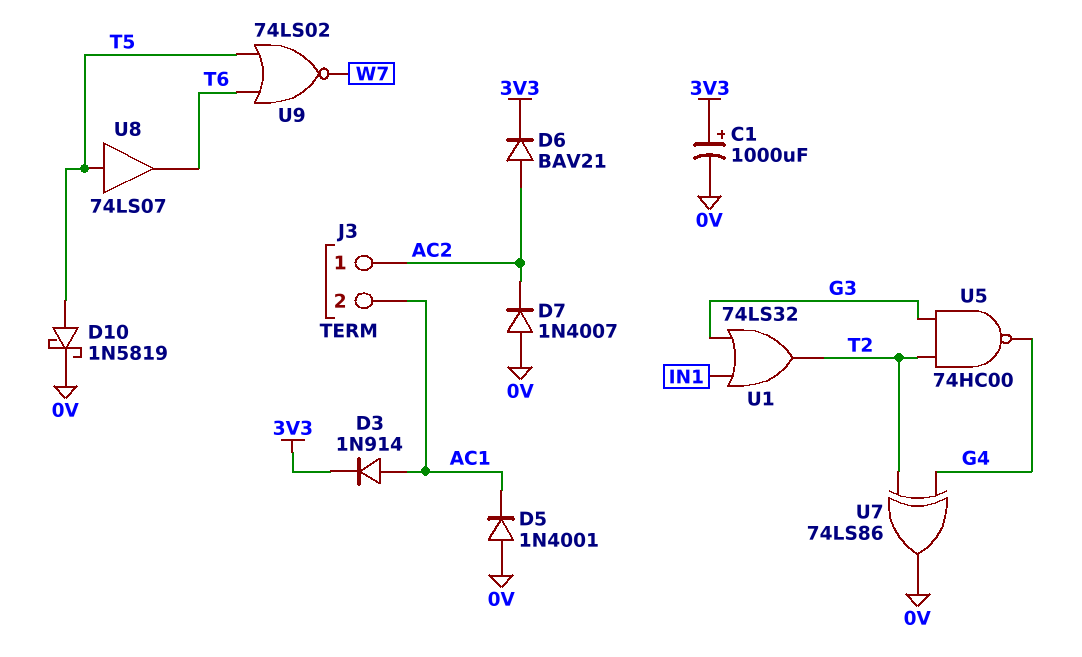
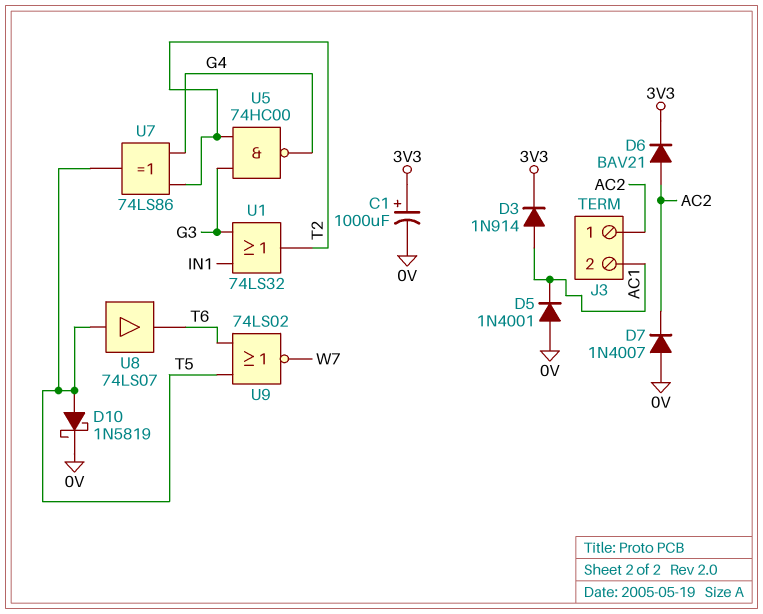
U7: XOR 74LS86 (in G4, in T2, out 0V) -> XOR 74LS86 (in G4, in T2, out T5)

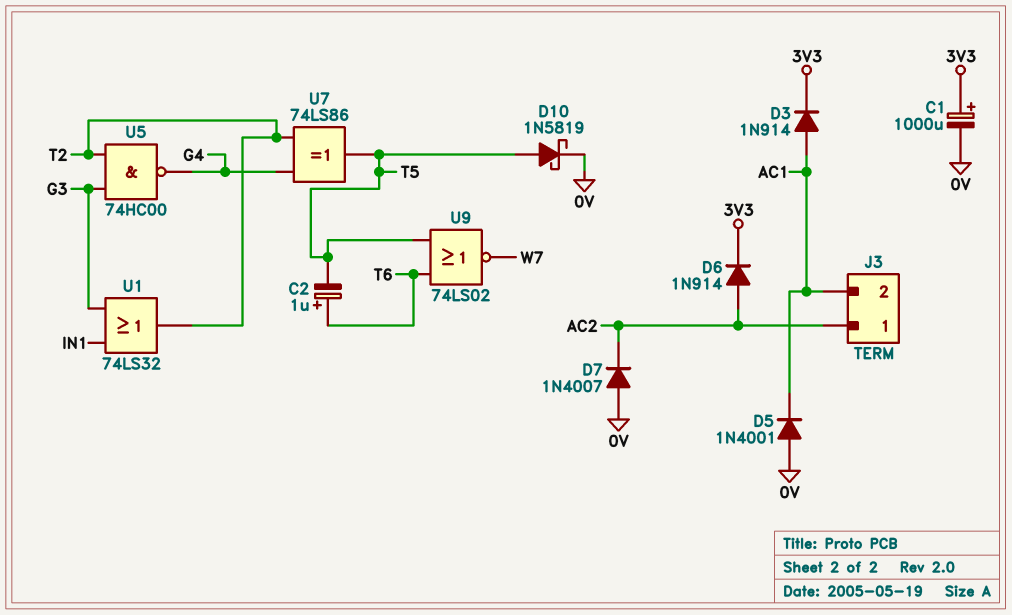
C2: none -> 1uF (plus T6, minus T5)
D6: diode BAV21 (A AC2, K 3V3) -> diode 1N914 (A AC2, K 3V3)
U8: buffer 74LS07 (in T5, out T6) -> none

